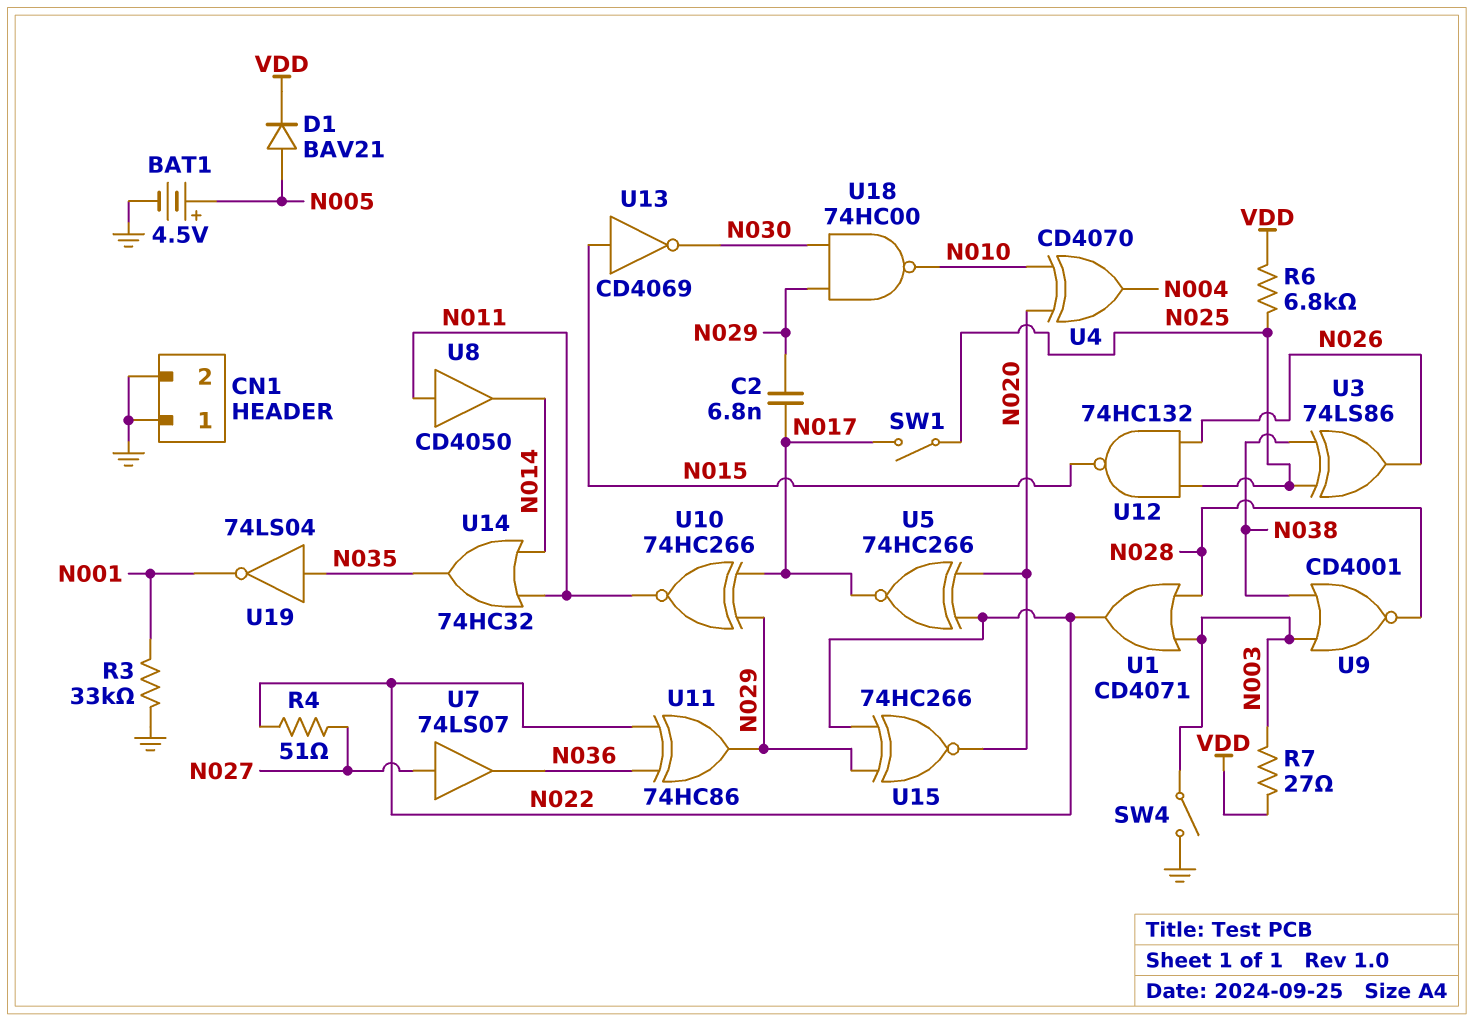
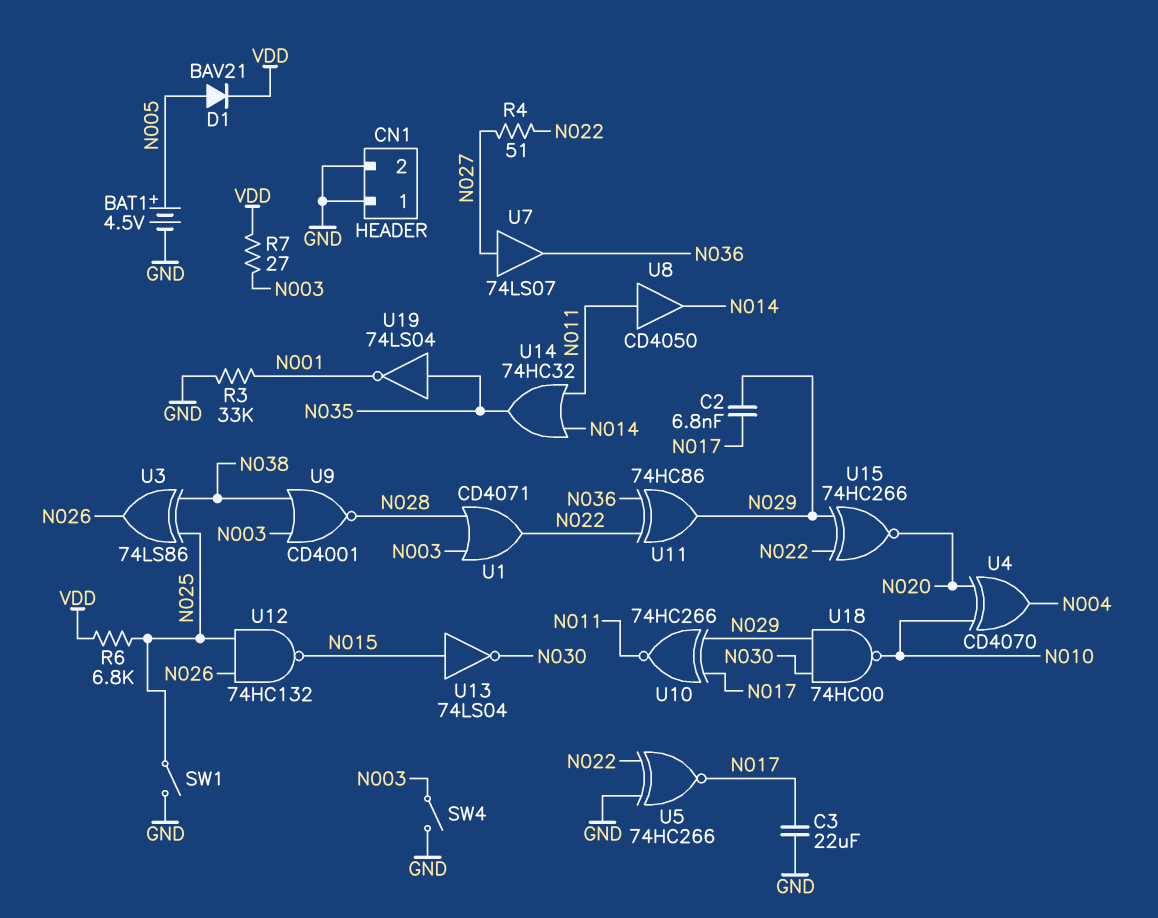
C3: none -> 22uF (GND, N017)
SW1: switch (N017, N025) -> switch (GND, N025)
U5: XNOR 74HC266 (in N020, in N022, out N017) -> XNOR 74HC266 (in GND, in N022, out N017)
U13: NOT CD4069 (in N015, out N030) -> NOT 74LS04 (in N015, out N030)

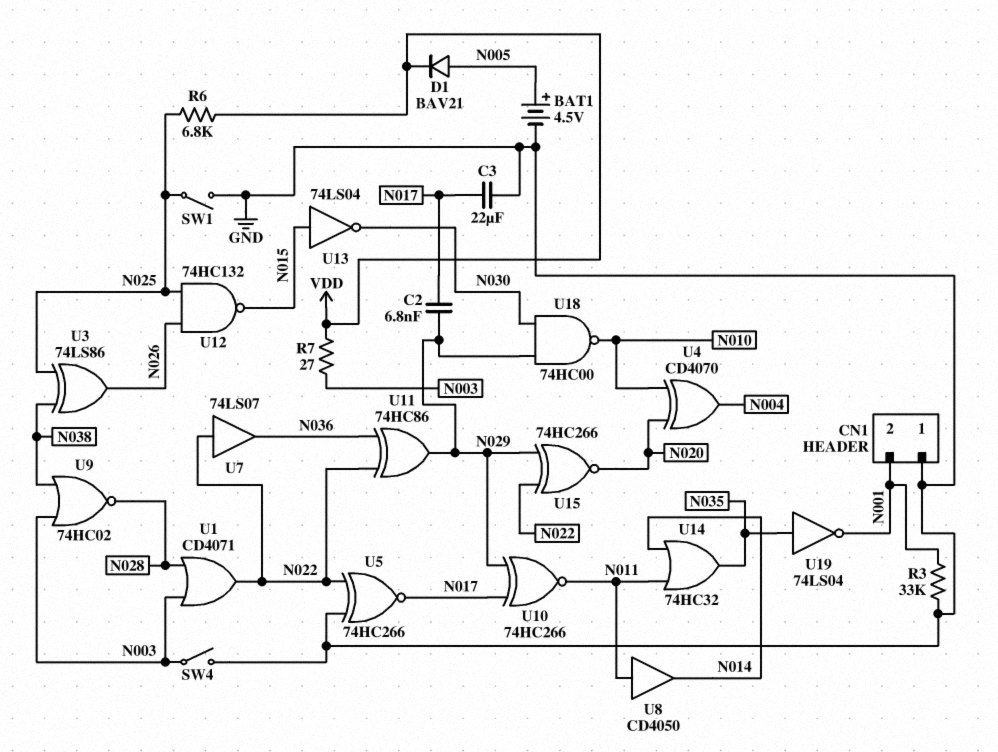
CN1 pin 2: GND -> N001
R4: 51 (N022, N027) -> none
U7: buffer 74LS07 (in N027, out N036) -> buffer 74LS07 (in N022, out N036)
U9: NOR CD4001 (in N003, in N038, out N028) -> NOR 74HC02 (in N003, in N038, out N028)

